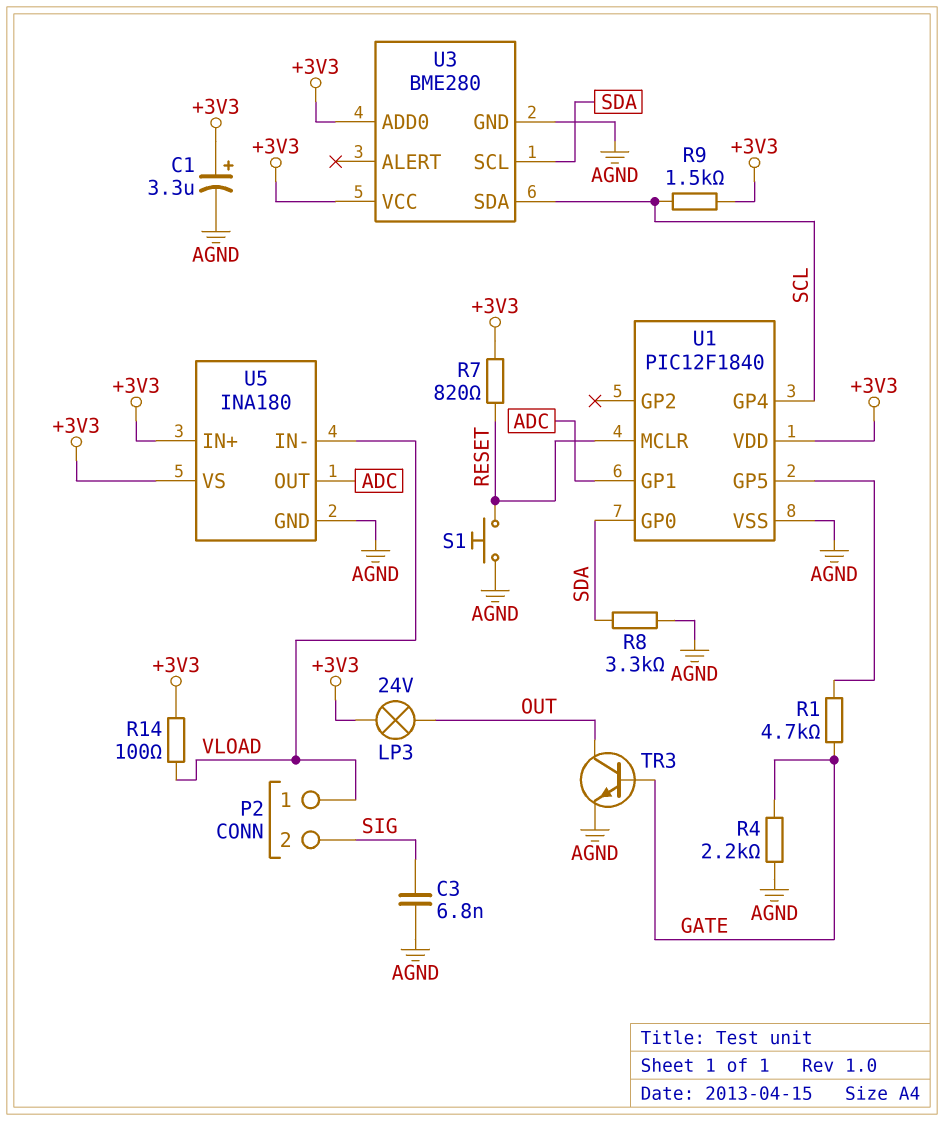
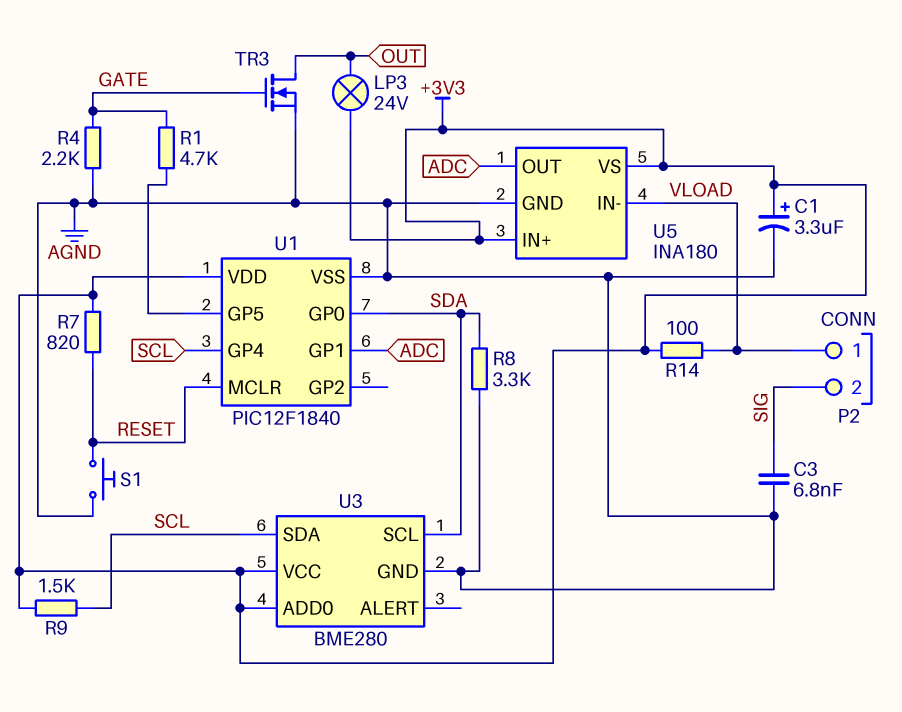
TR3: NPN (B GATE, C OUT, E AGND) -> NMOS (G GATE, D OUT, S AGND)

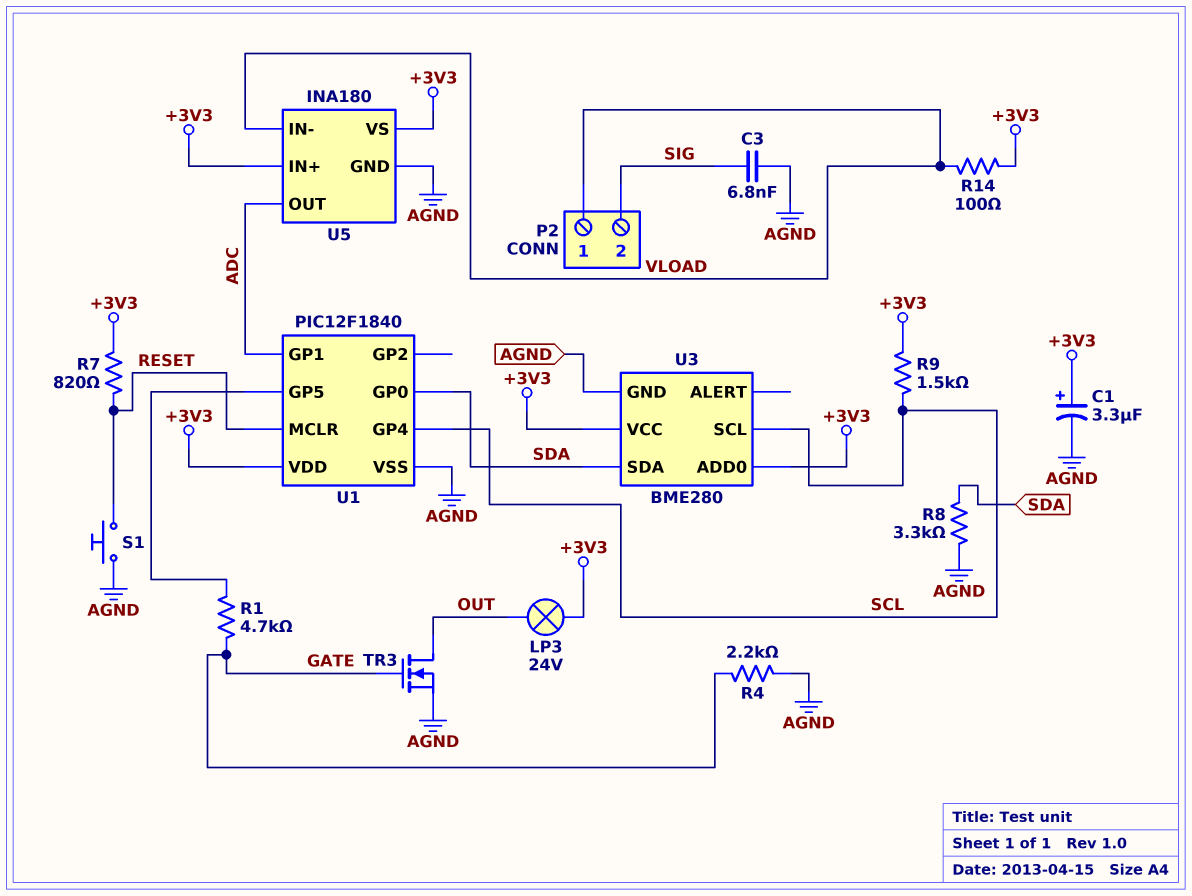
U3 pin SCL: SDA -> SCL
U3 pin SDA: SCL -> SDA

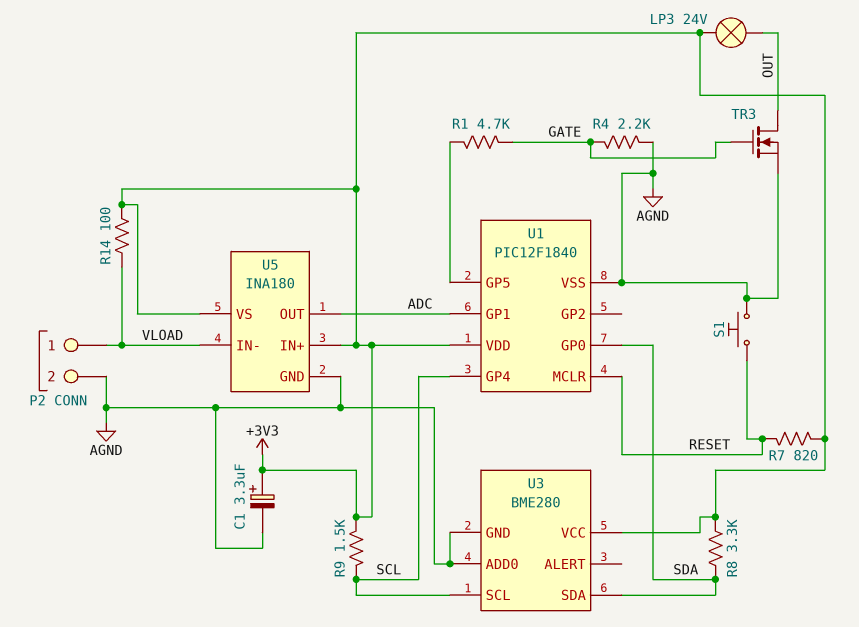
C3: 6.8nF (AGND, SIG) -> none
P2 pin 2: SIG -> AGND
R8: 3.3k (AGND, SDA) -> 3.3k (+3V3, SDA)
U3 pin ADD0: +3V3 -> AGND

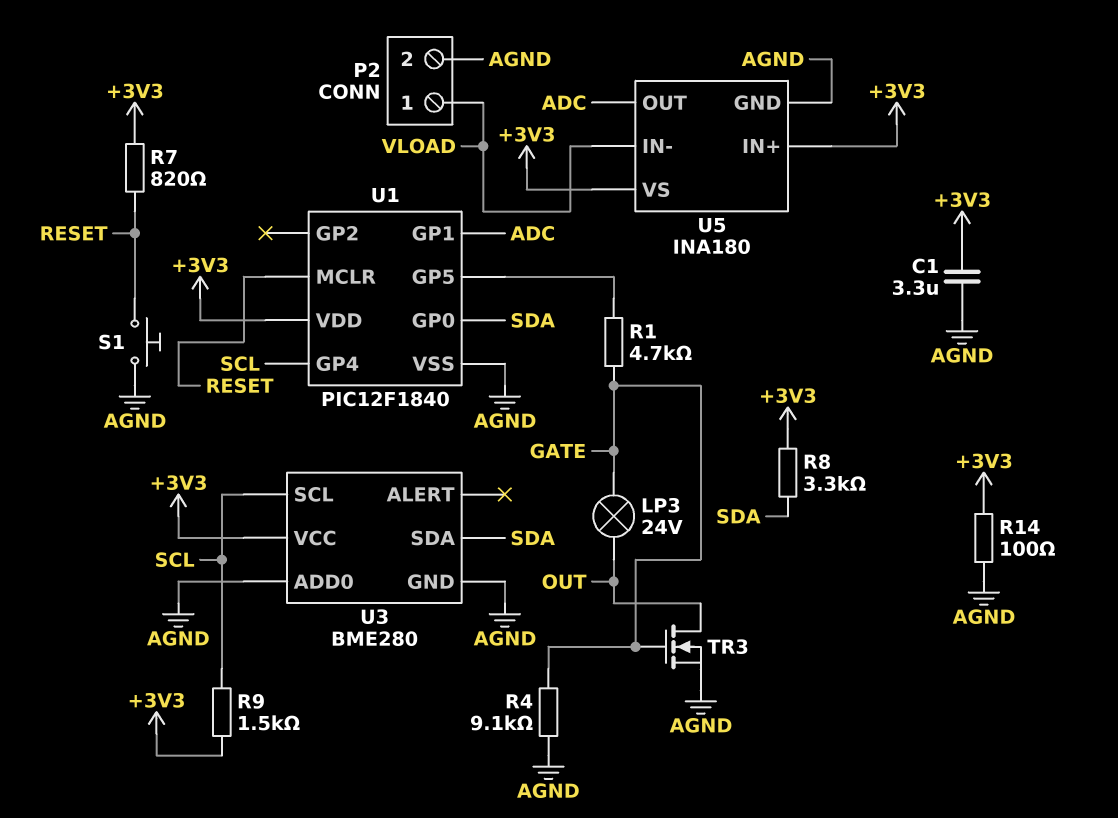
C1: 3.3uF (plus +3V3, minus AGND) -> 3.3uF (+3V3, AGND)
LP3: lamp 24V (+3V3, OUT) -> lamp 24V (GATE, OUT)
R4: 2.2k (AGND, GATE) -> 9.1k (AGND, GATE)
R14: 100 (+3V3, VLOAD) -> 100 (+3V3, AGND)

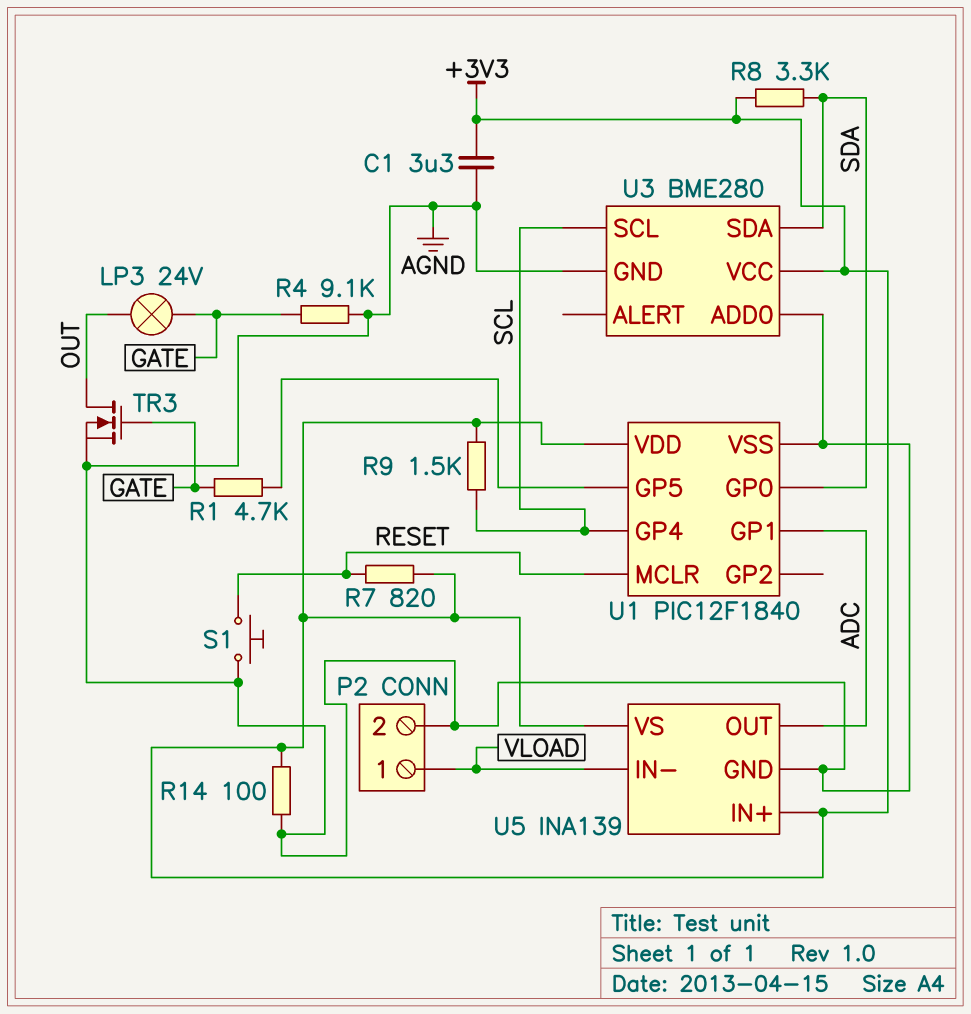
U5: INA180 -> INA139

